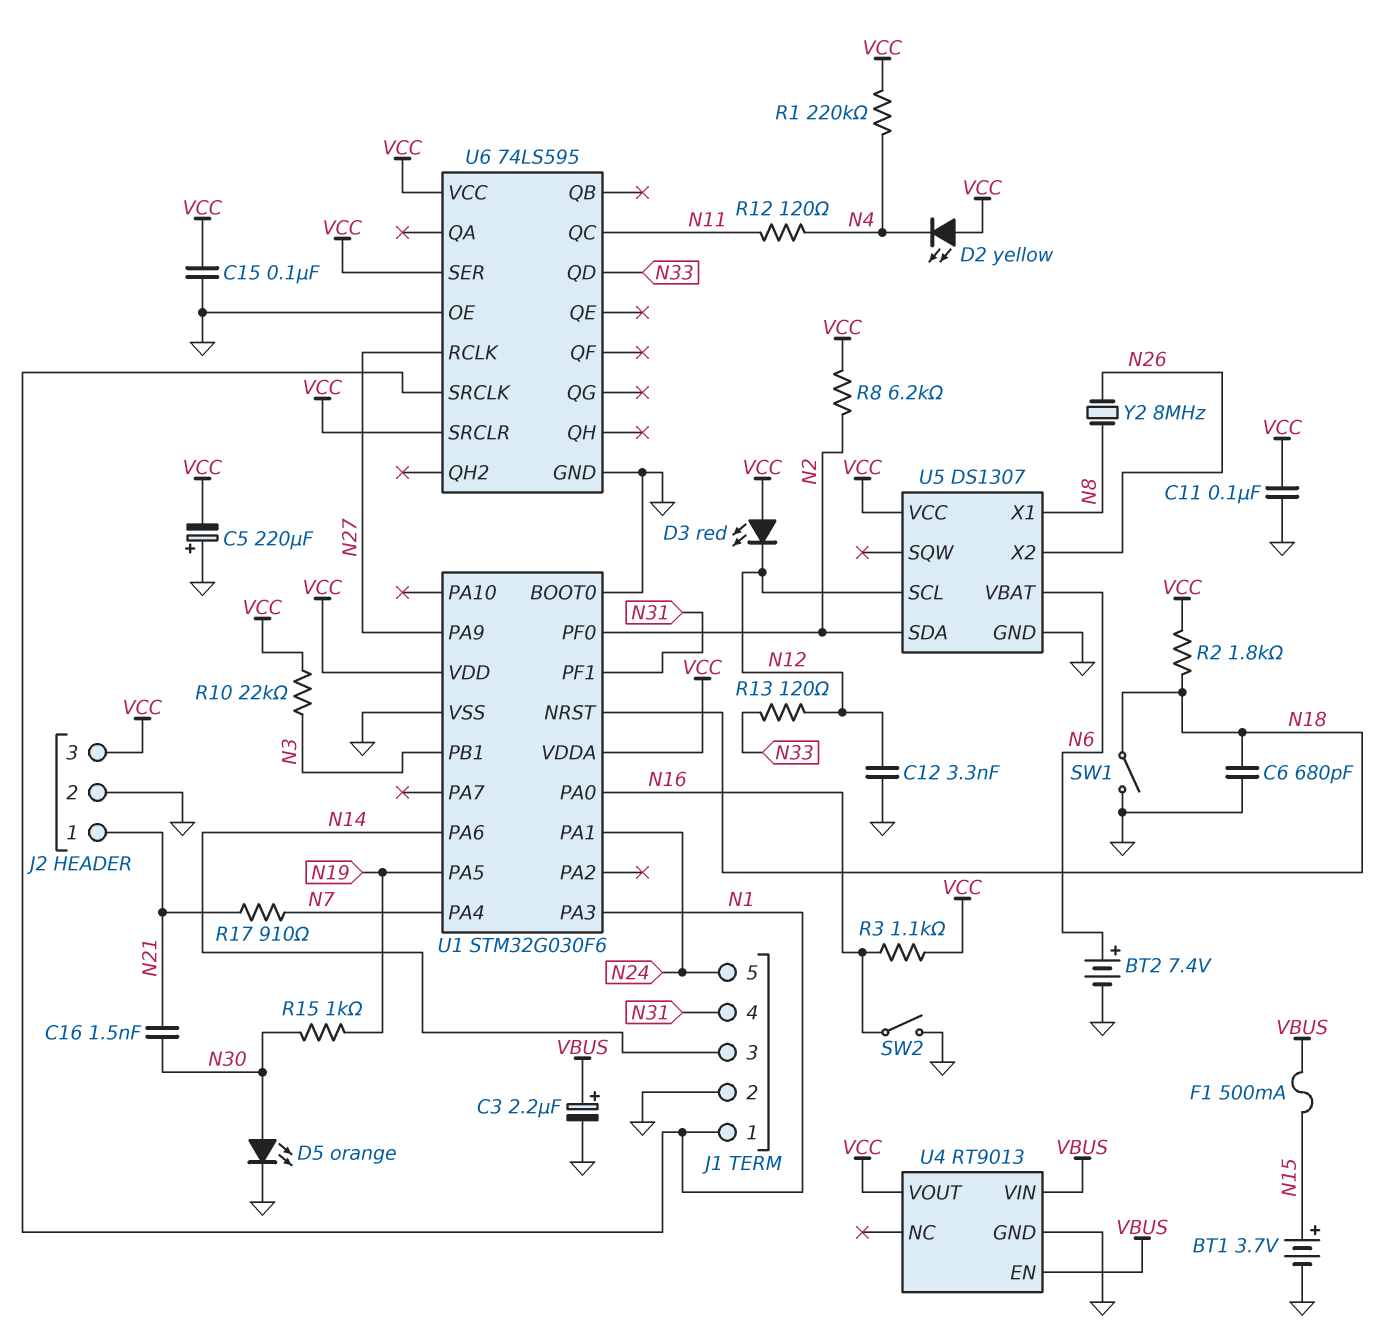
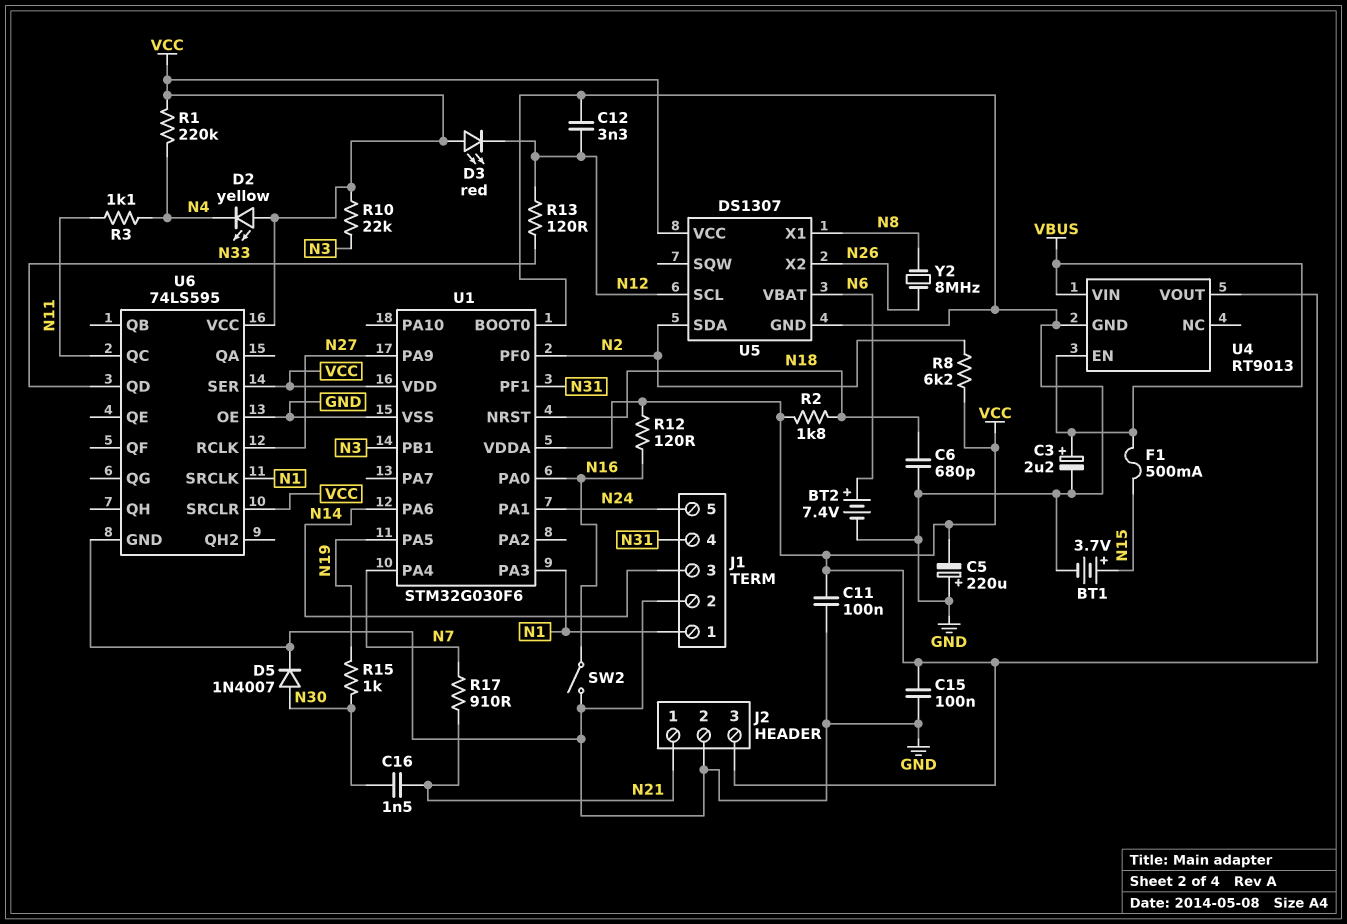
D5: LED orange (A N30, K GND) -> diode 1N4007 (A N30, K GND)
R3: 1.1k (N16, VCC) -> 1.1k (N4, N11)
R12: 120 (N4, N11) -> 120 (N16, VCC)
SW1: switch (GND, N18) -> none

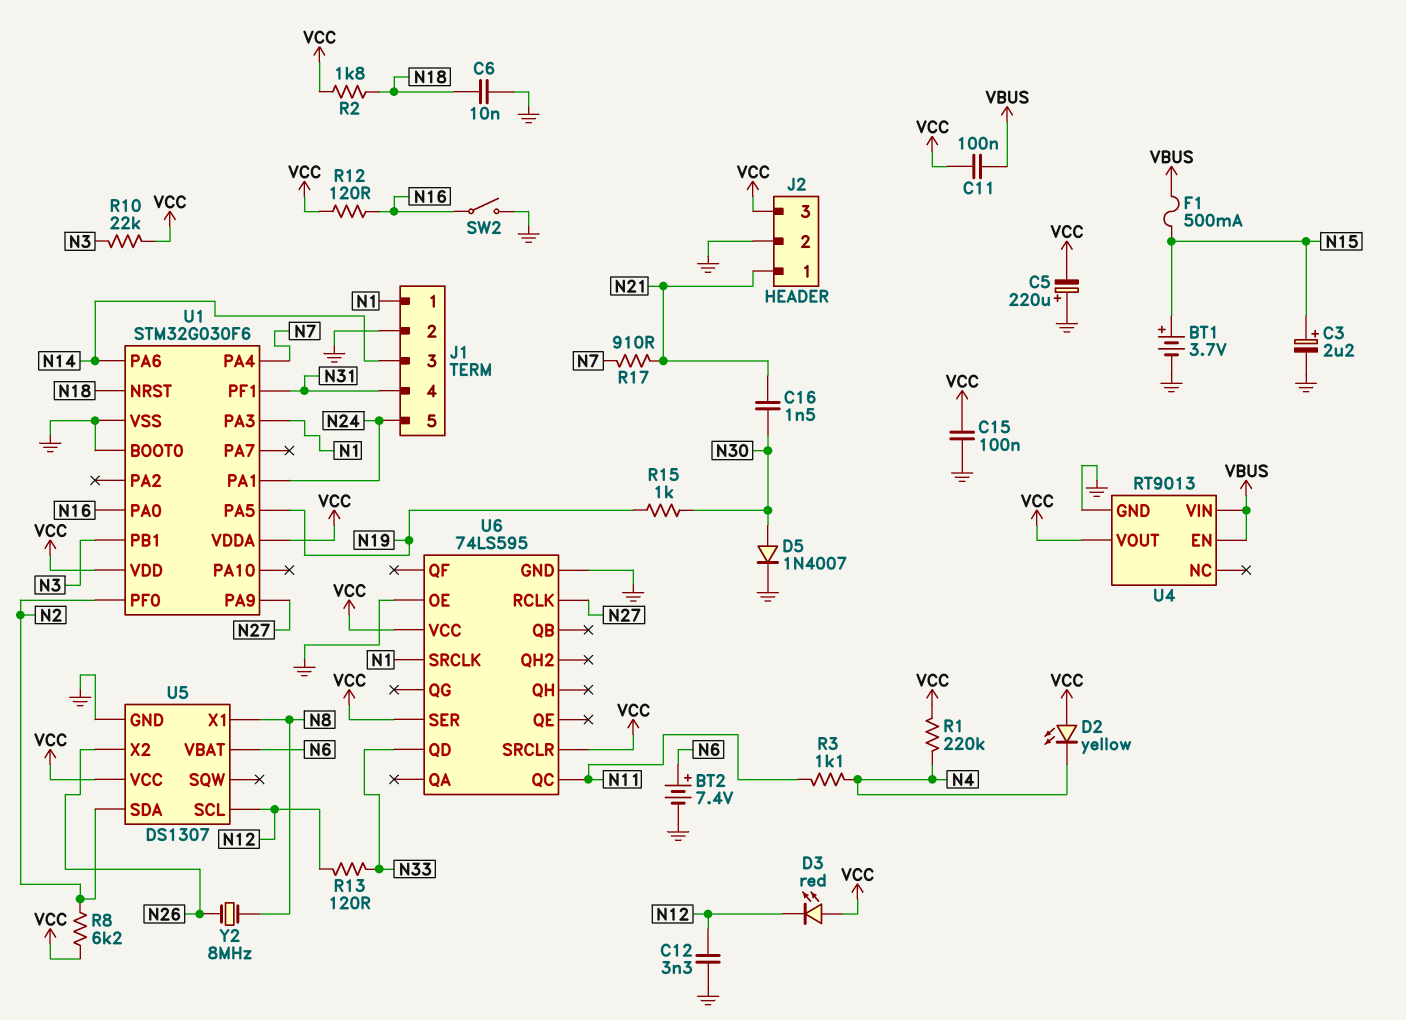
C3: 2.2uF (plus VBUS, minus GND) -> 2.2uF (plus N15, minus GND)
C6: 680pF (GND, N18) -> 10nF (GND, N18)
C11: 100nF (GND, VCC) -> 100nF (VBUS, VCC)

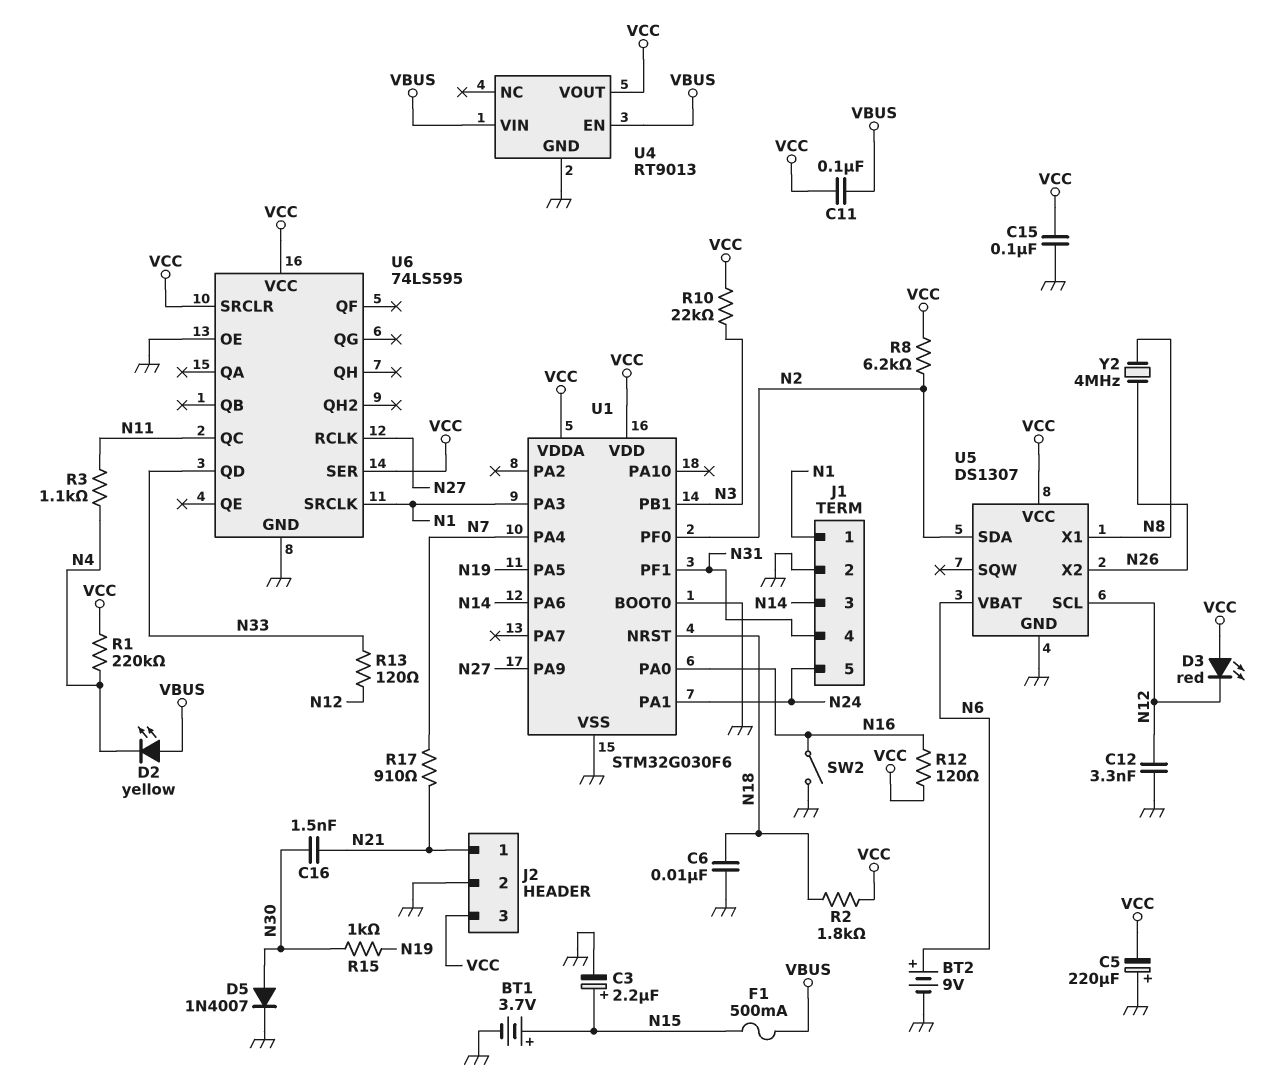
BT2: 7.4V (plus N6, minus GND) -> 9V (plus N6, minus GND)
D2: LED yellow (A VCC, K N4) -> LED yellow (A VBUS, K N4)
Y2: 8MHz (N8, N26) -> 4MHz (N8, N26)

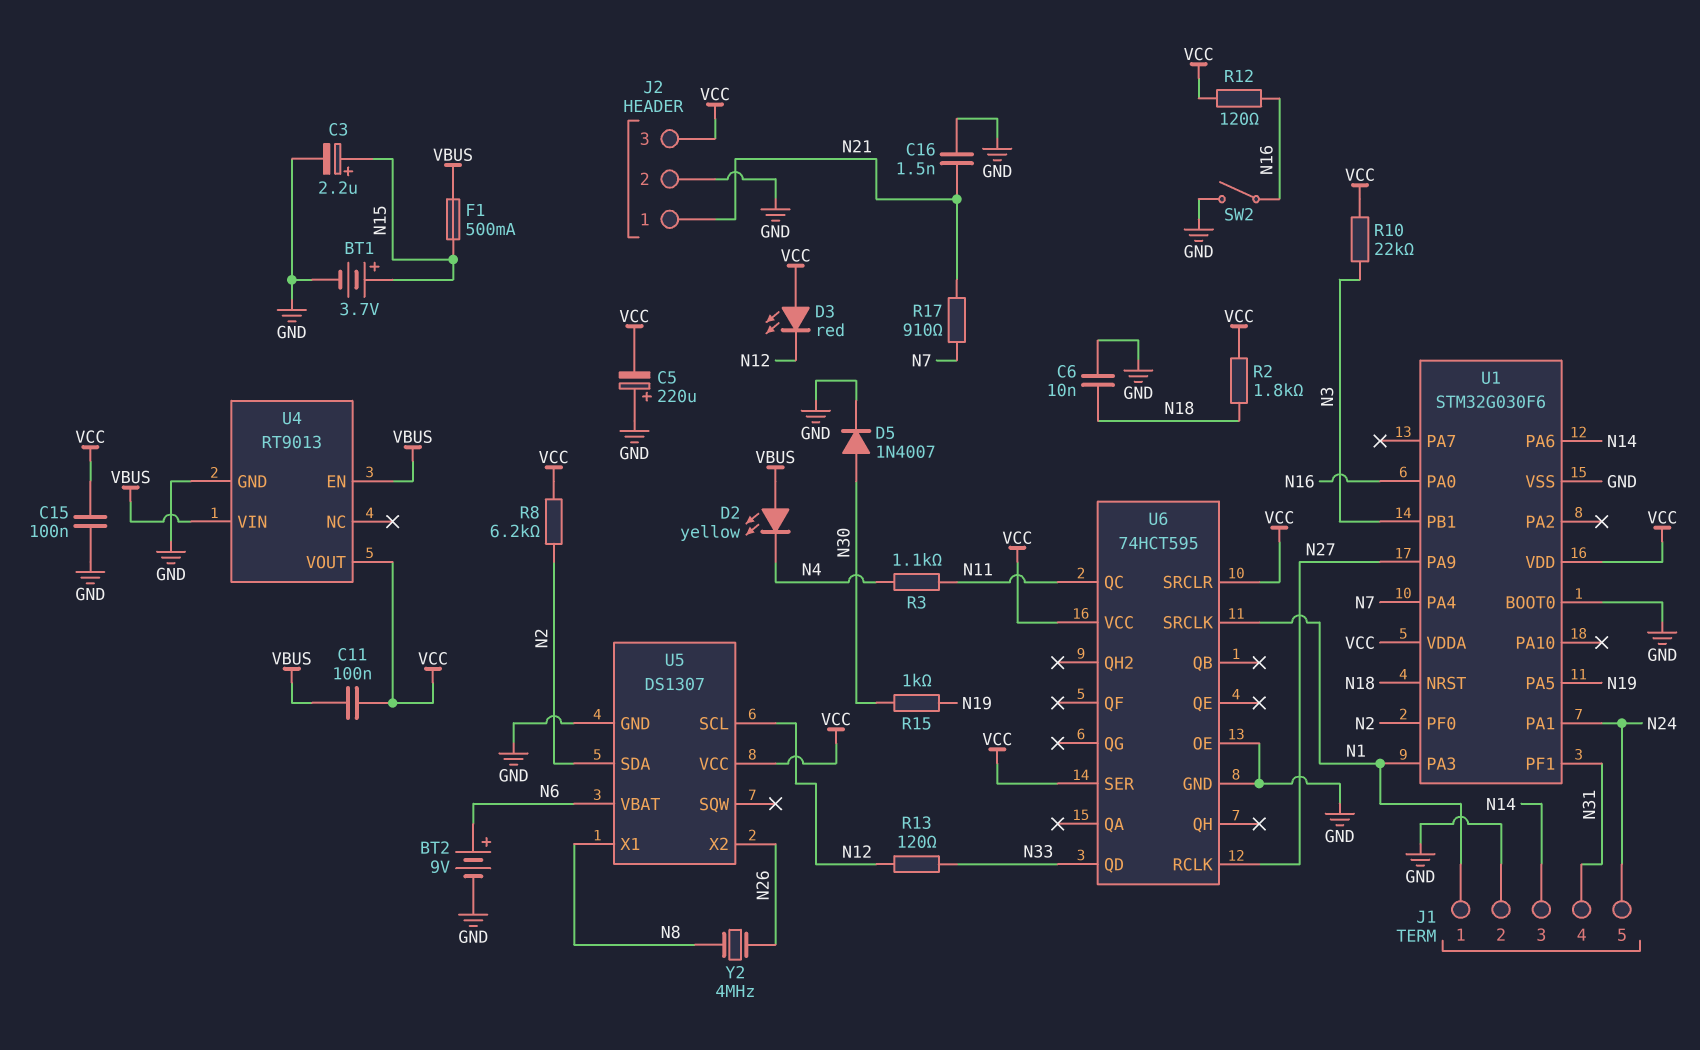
C12: 3.3nF (GND, N12) -> none
C16: 1.5nF (N21, N30) -> 1.5nF (GND, N21)
R1: 220k (N4, VCC) -> none
U6: 74LS595 -> 74HCT595

